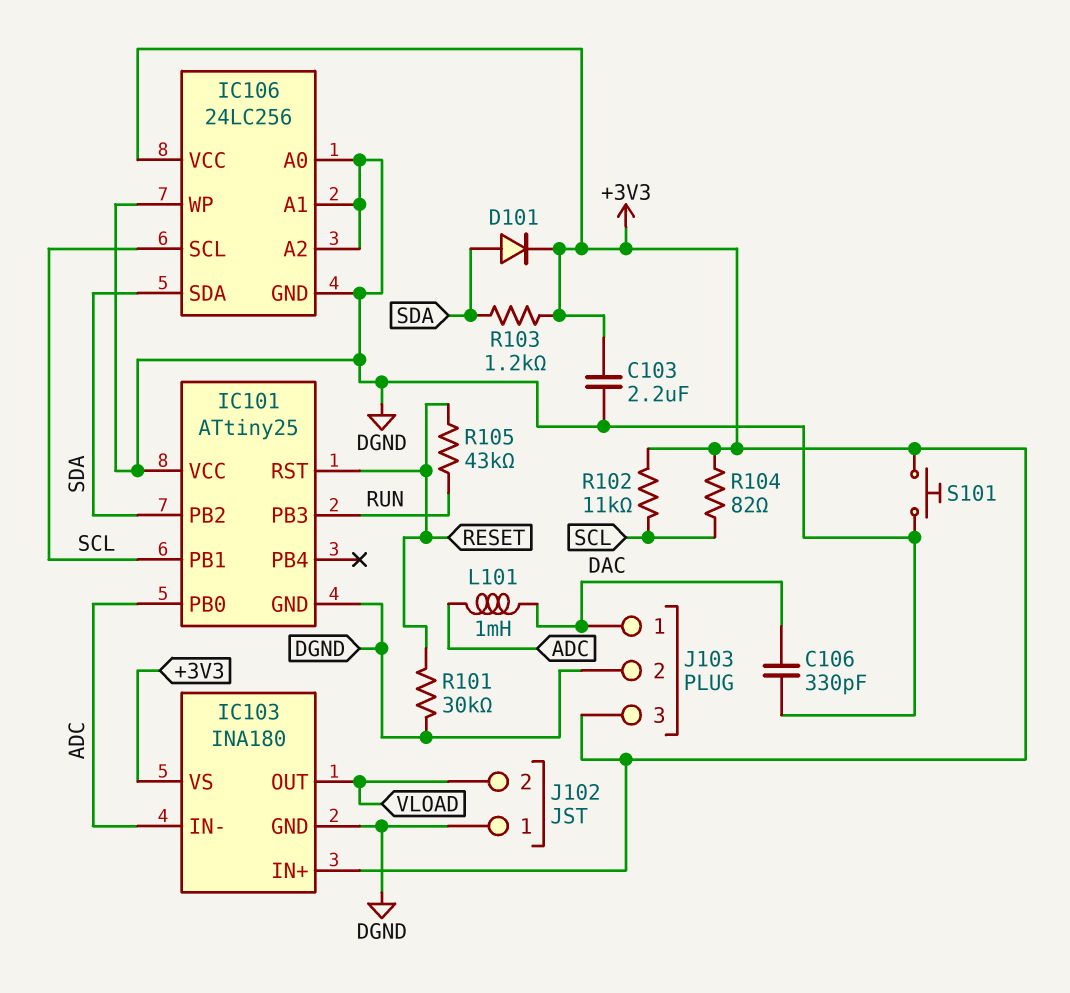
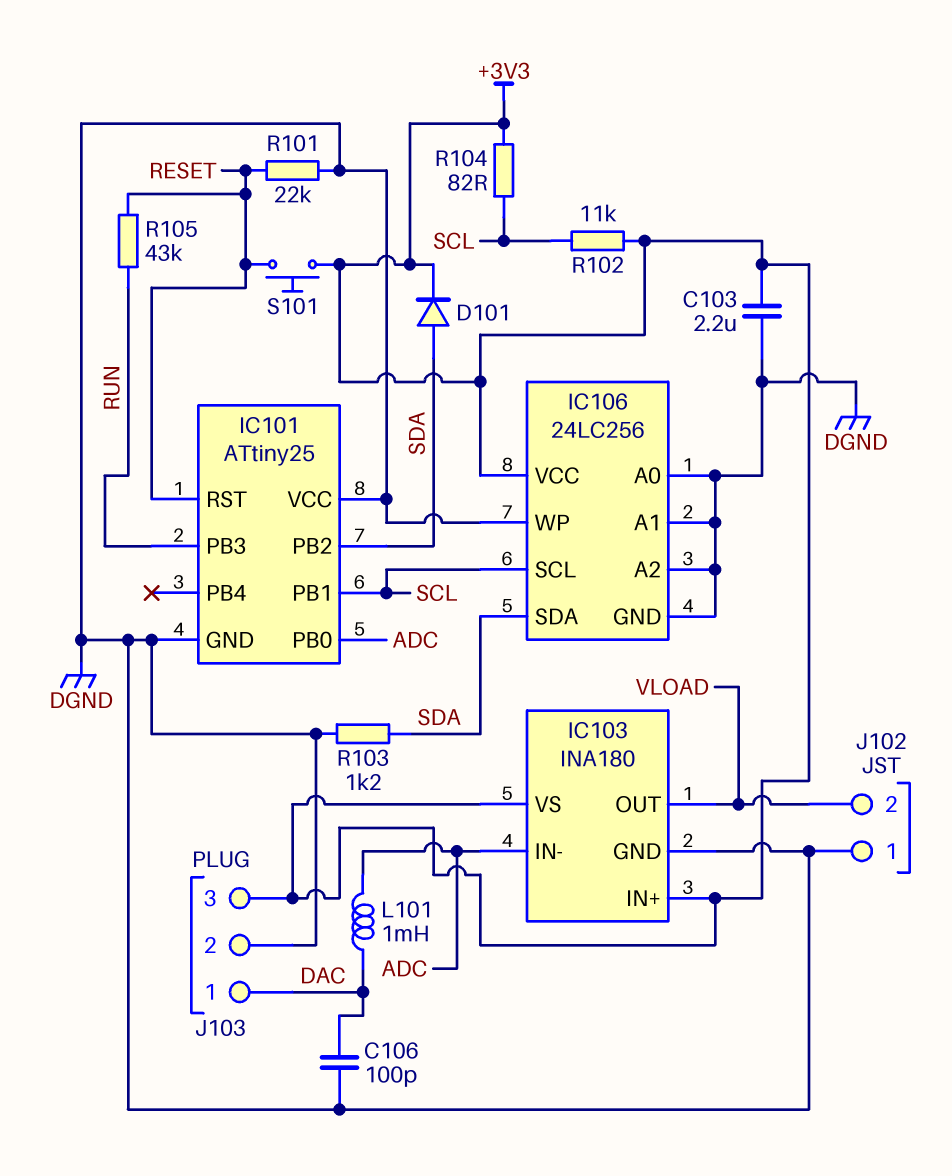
C106: 330pF (DAC, DGND) -> 100pF (DAC, DGND)
R101: 30k (DGND, RESET) -> 22k (DGND, RESET)
R103: 1.2k (+3V3, SDA) -> 1.2k (DGND, SDA)
S101: button (+3V3, DGND) -> button (+3V3, RESET)

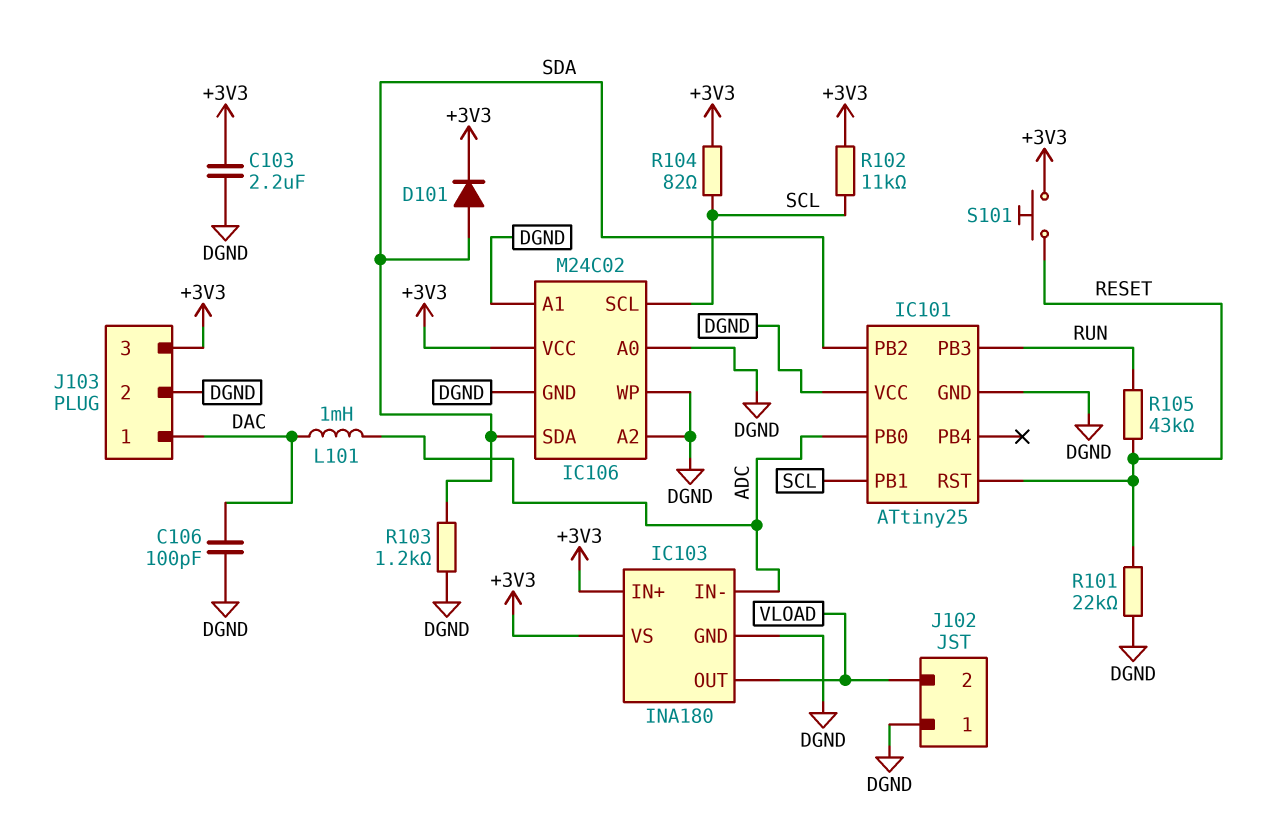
IC106: 24LC256 -> M24C02

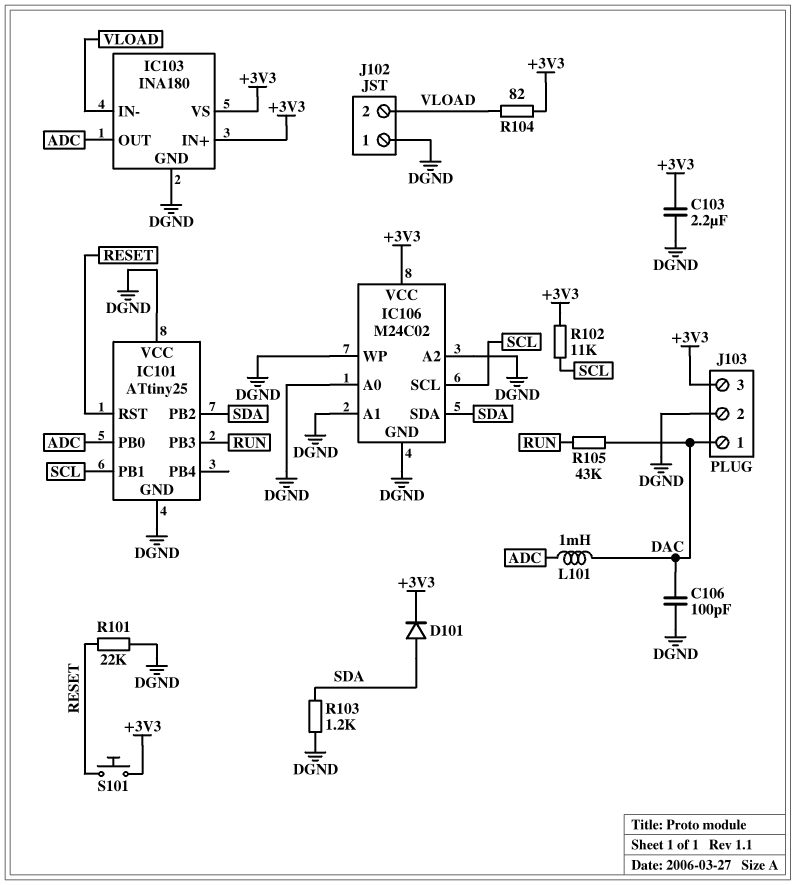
IC103 pin IN-: ADC -> VLOAD
IC103 pin OUT: VLOAD -> ADC
R104: 82 (+3V3, SCL) -> 82 (+3V3, VLOAD)
R105: 43k (RESET, RUN) -> 43k (DAC, RUN)

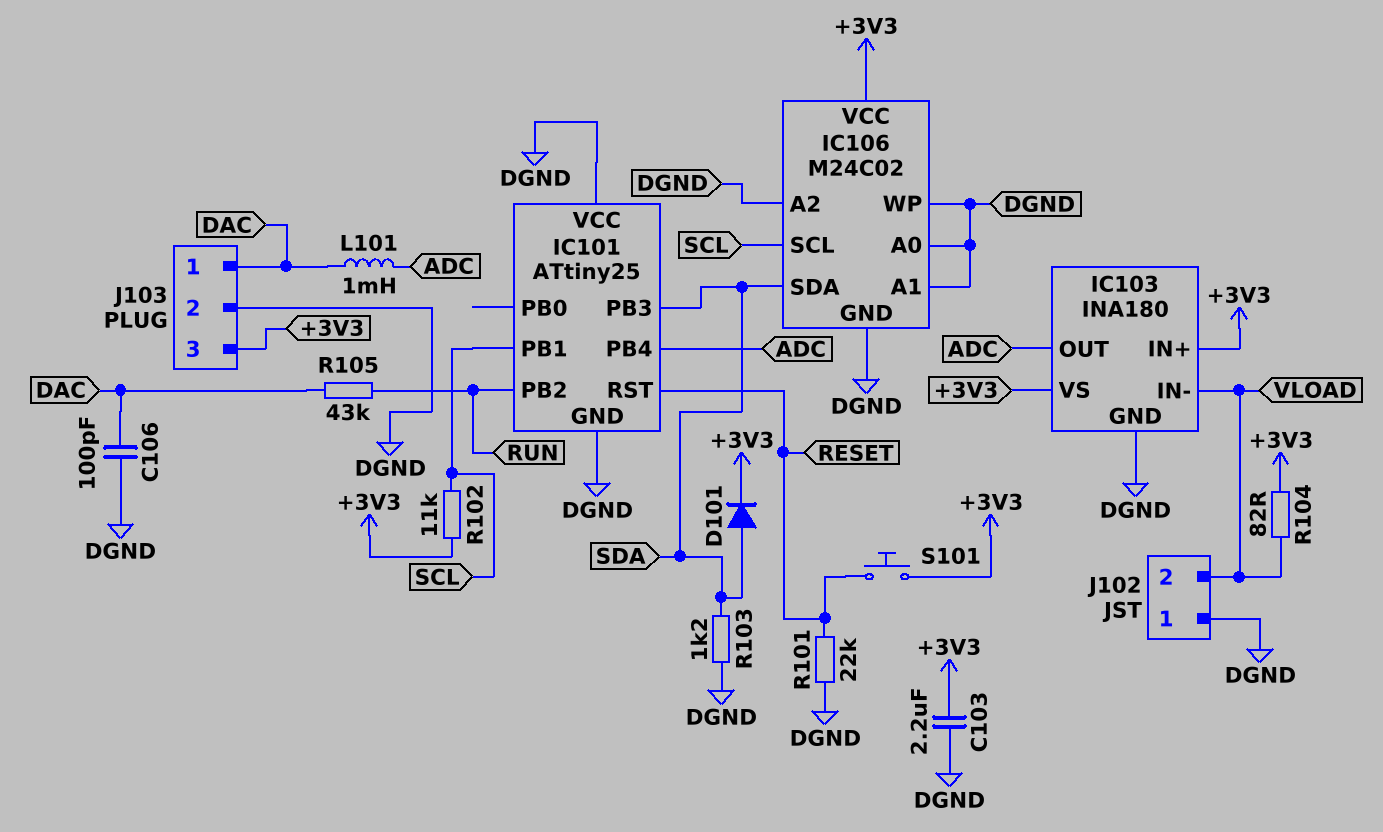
IC101 pin PB0: ADC -> none
IC101 pin PB2: SDA -> RUN
IC101 pin PB3: RUN -> SDA
IC101 pin PB4: none -> ADC

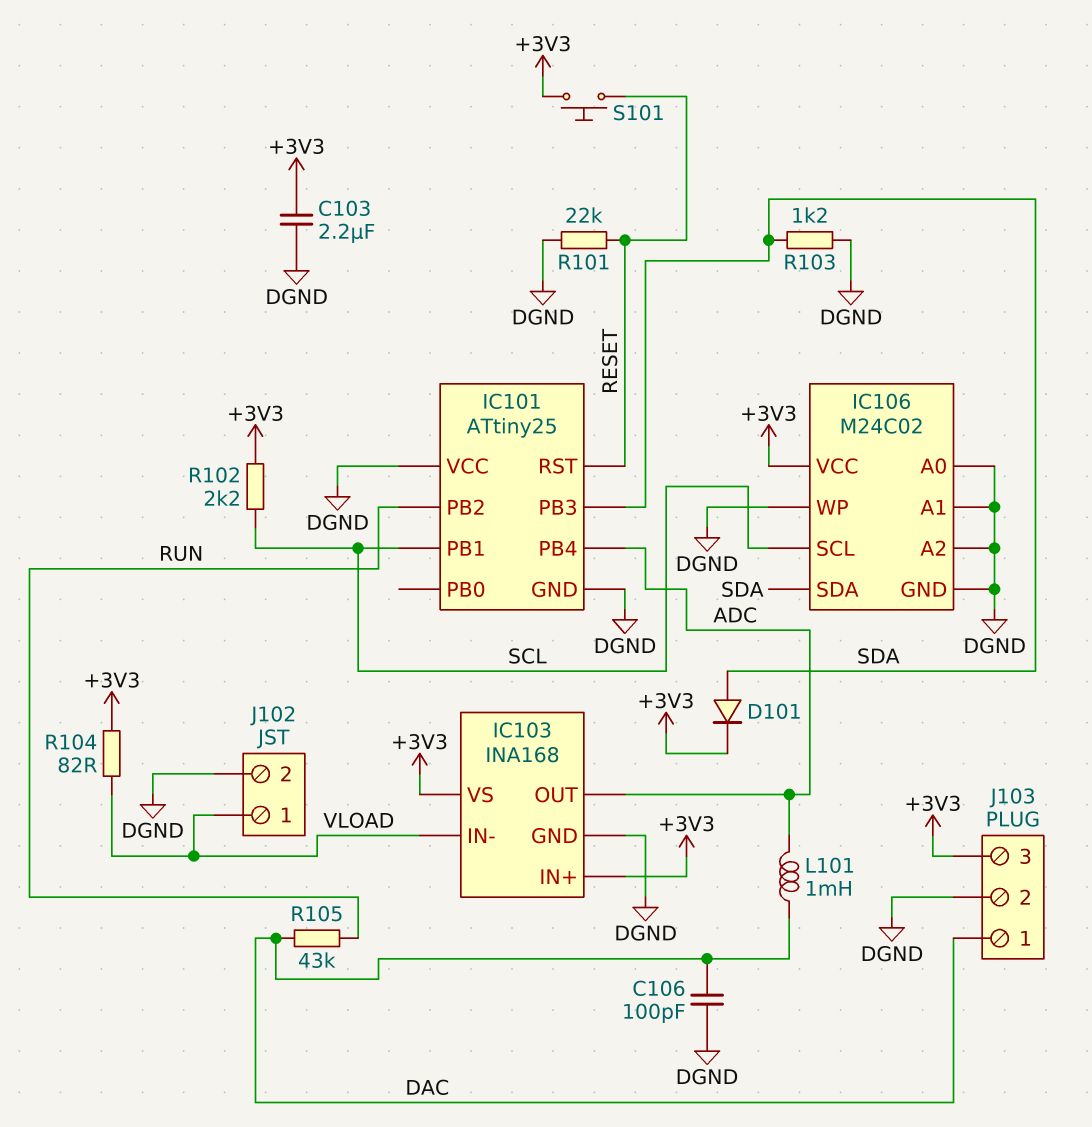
IC103: INA180 -> INA168
J102 pin 1: DGND -> VLOAD
J102 pin 2: VLOAD -> DGND
R102: 11k (+3V3, SCL) -> 2.2k (+3V3, SCL)

